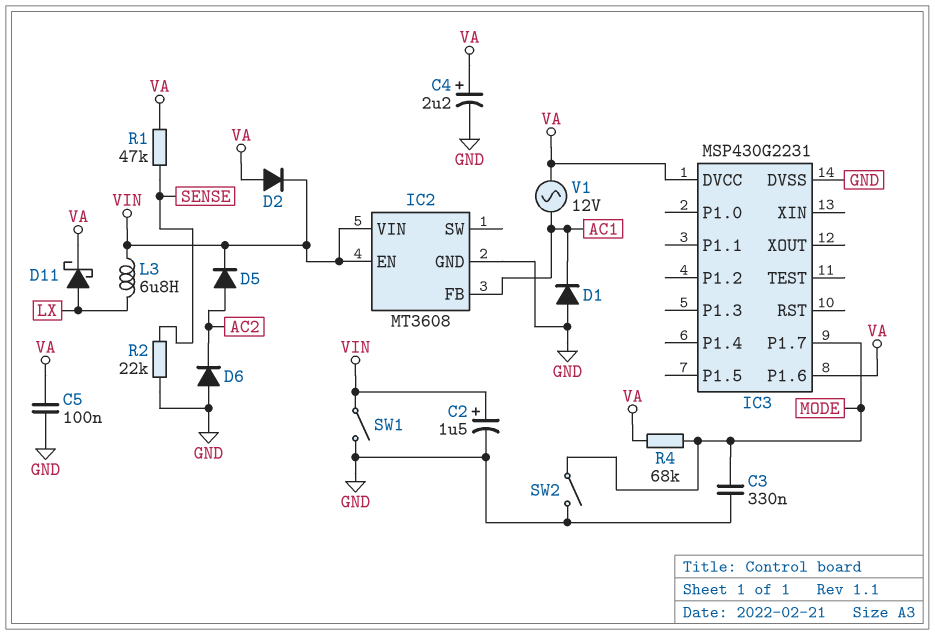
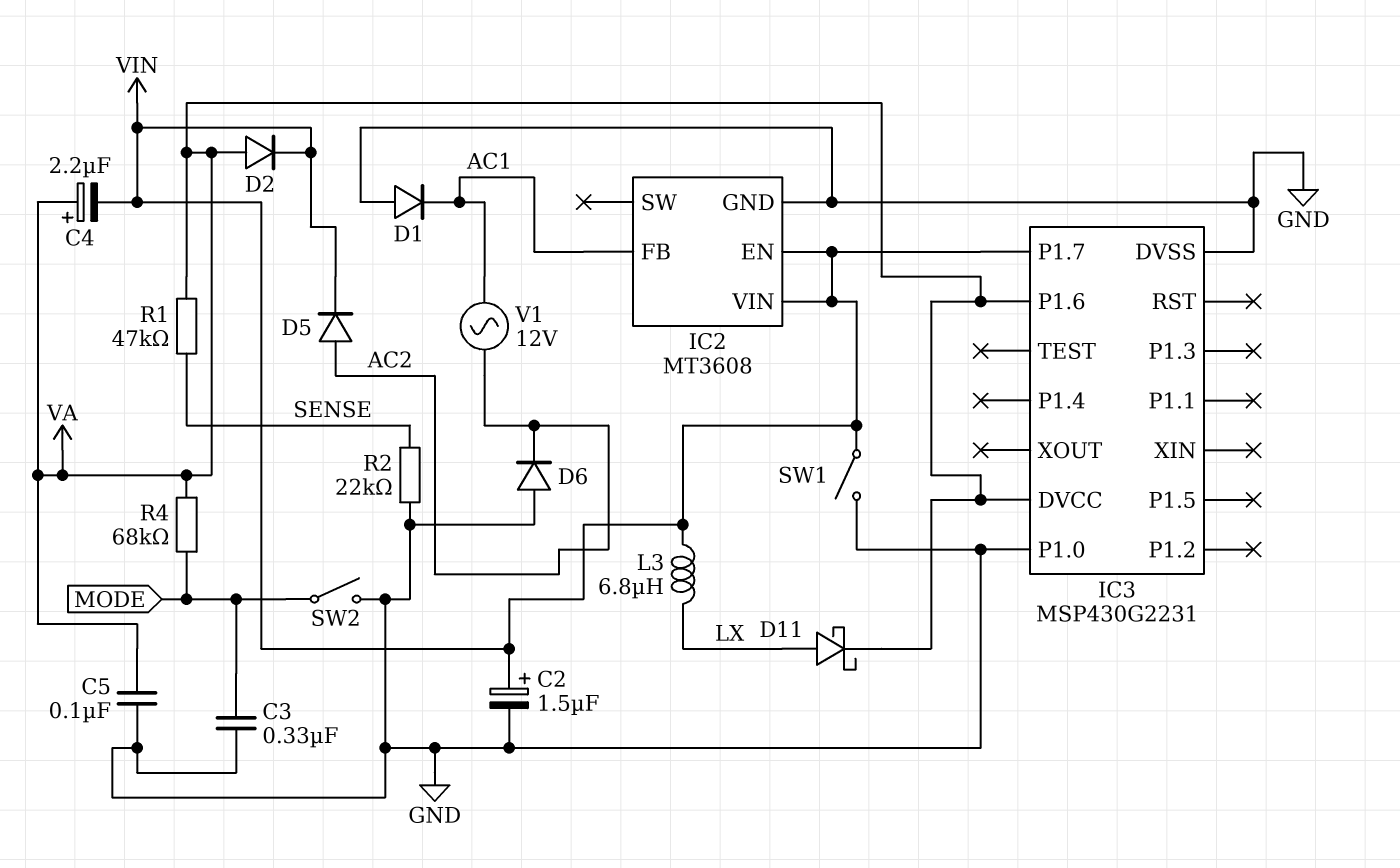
C4: 2.2uF (plus VA, minus GND) -> 2.2uF (plus VA, minus VIN)
IC3 pin P1.0: none -> GND
IC3 pin P1.7: MODE -> VIN
V1: AC 12V (AC1, VA) -> AC 12V (AC1, AC2)

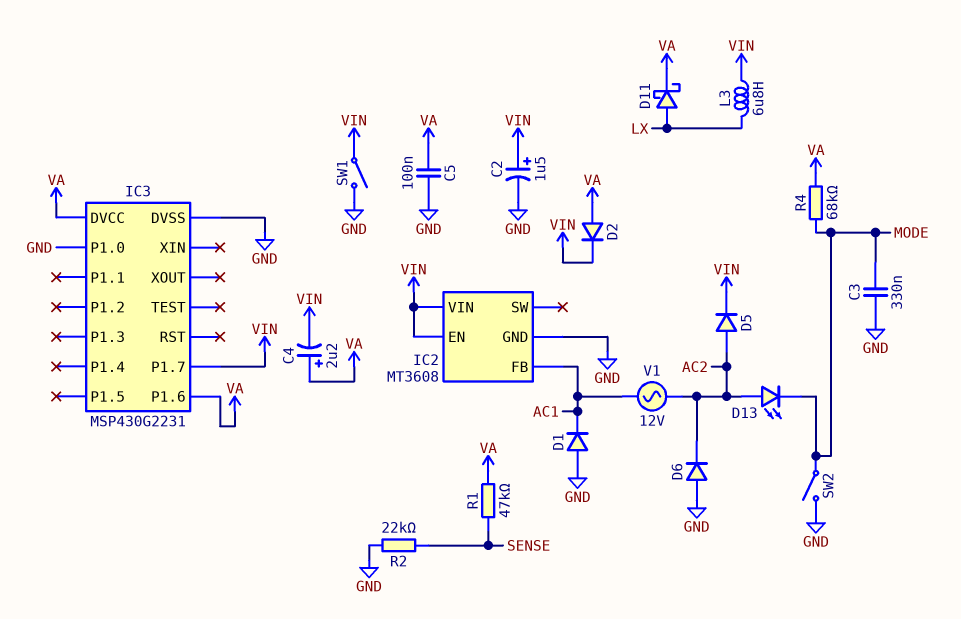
D13: none -> LED (A AC2, K MODE)

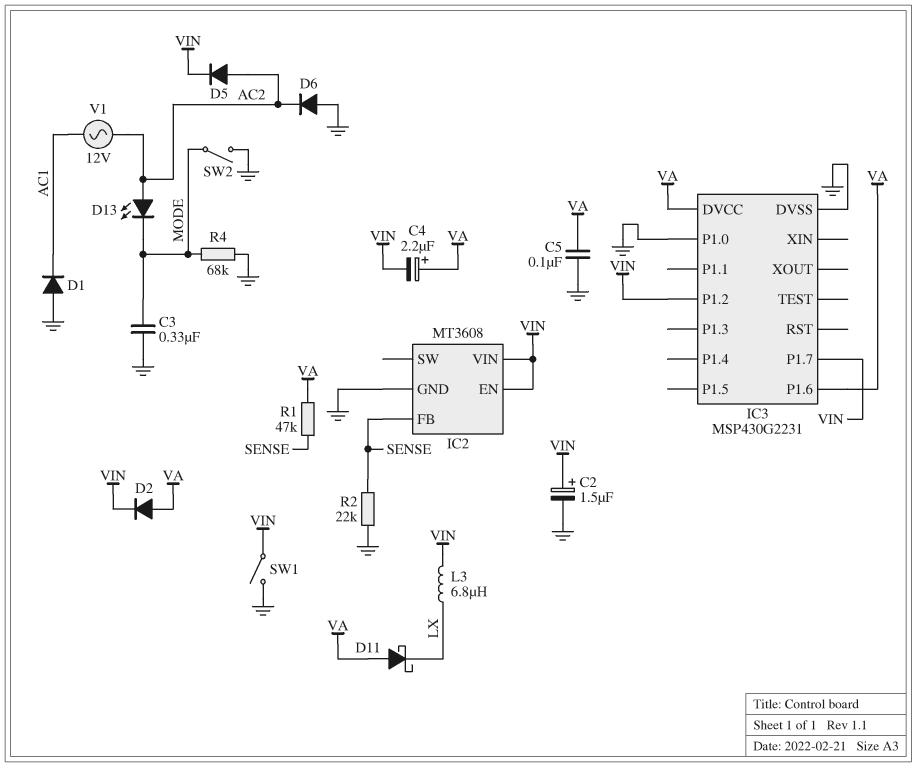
D11: schottky (A LX, K VA) -> schottky (A VA, K LX)
IC2 pin FB: AC1 -> SENSE
IC3 pin P1.2: none -> VIN
R4: 68k (MODE, VA) -> 68k (GND, MODE)

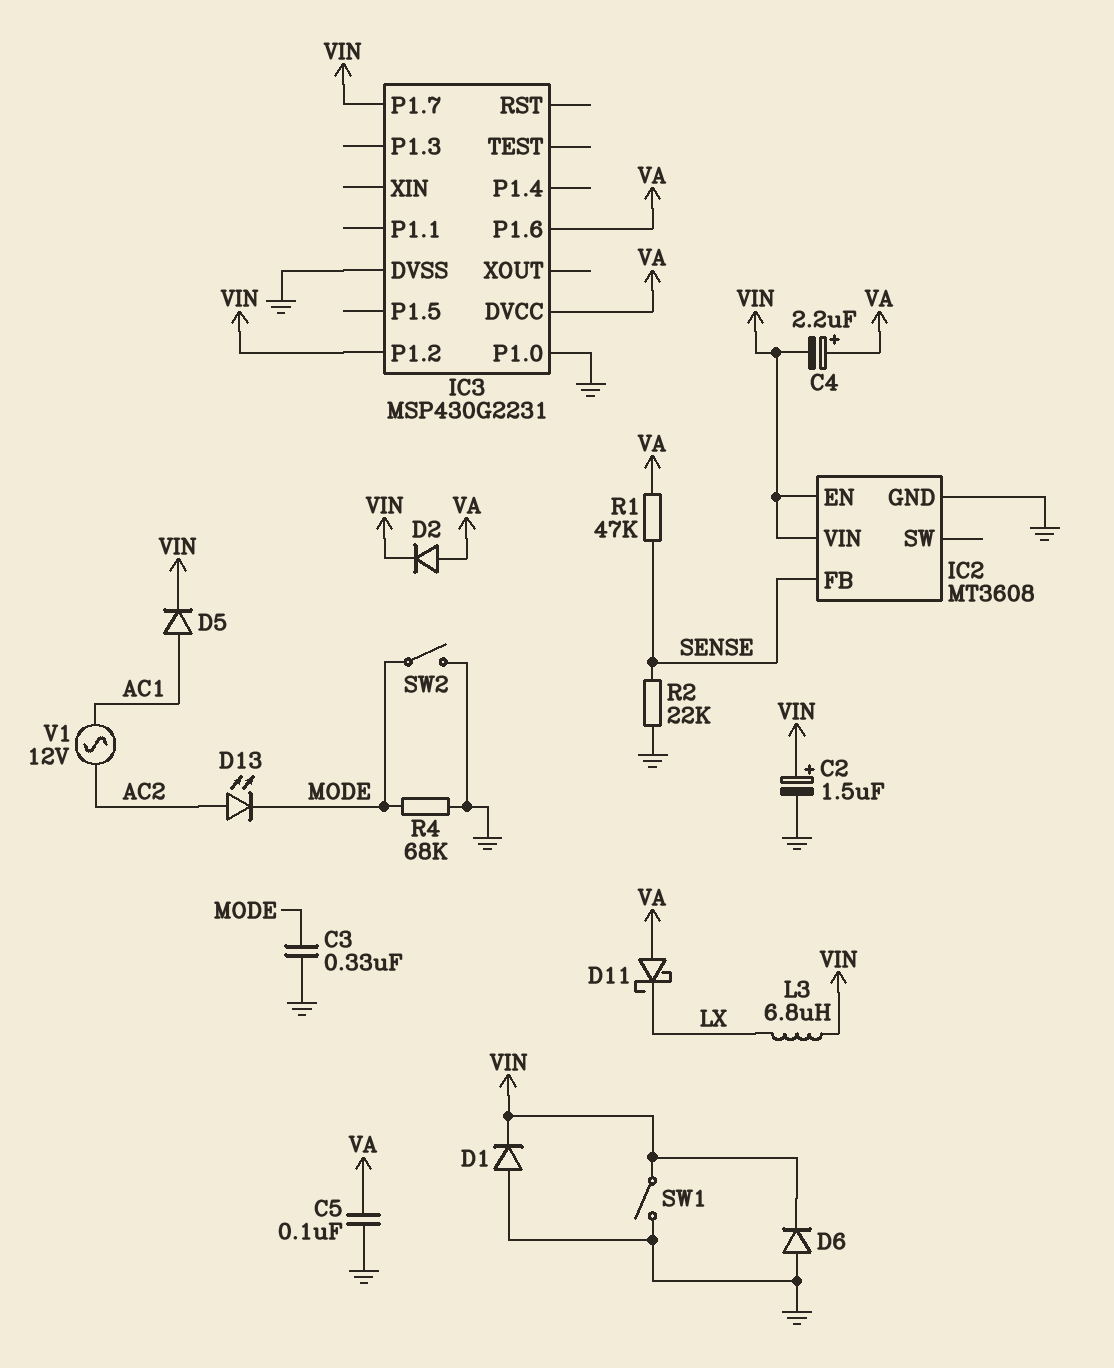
D1: diode (A GND, K AC1) -> diode (A GND, K VIN)
D5: diode (A AC2, K VIN) -> diode (A AC1, K VIN)
D6: diode (A GND, K AC2) -> diode (A GND, K VIN)

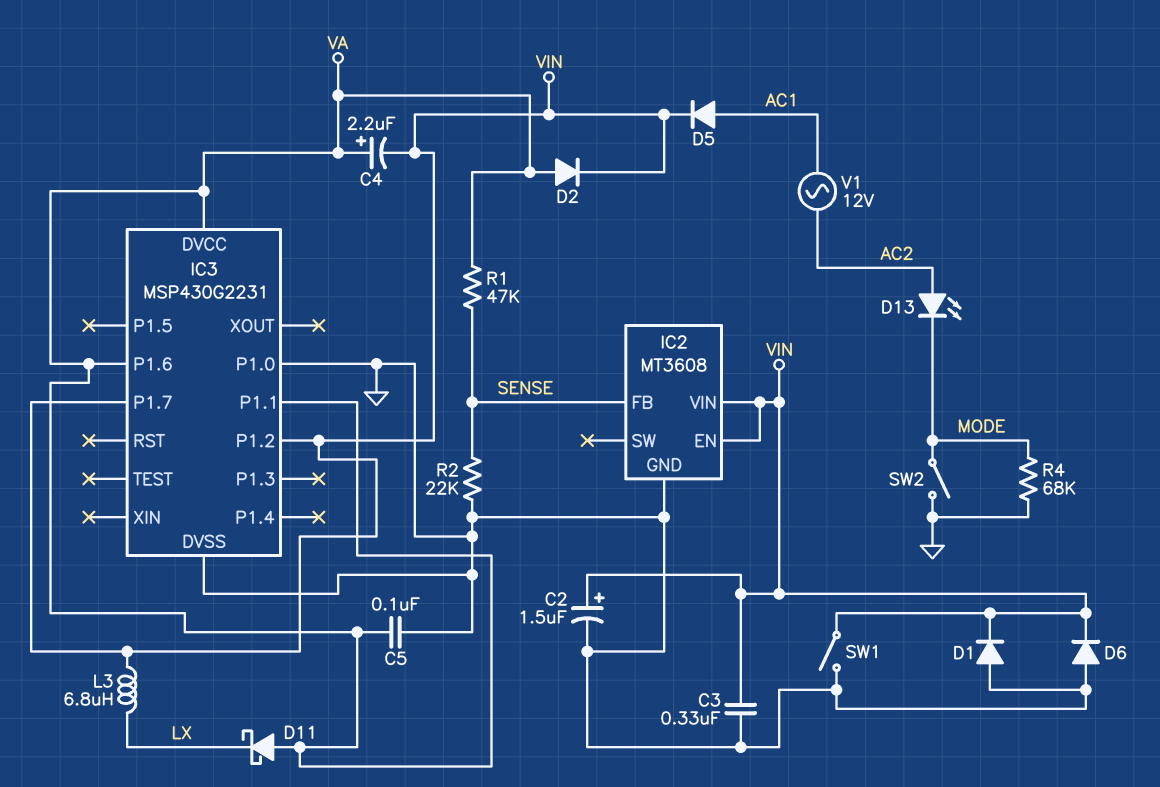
C3: 330nF (GND, MODE) -> 330nF (GND, VIN)
IC3 pin P1.1: none -> VA

